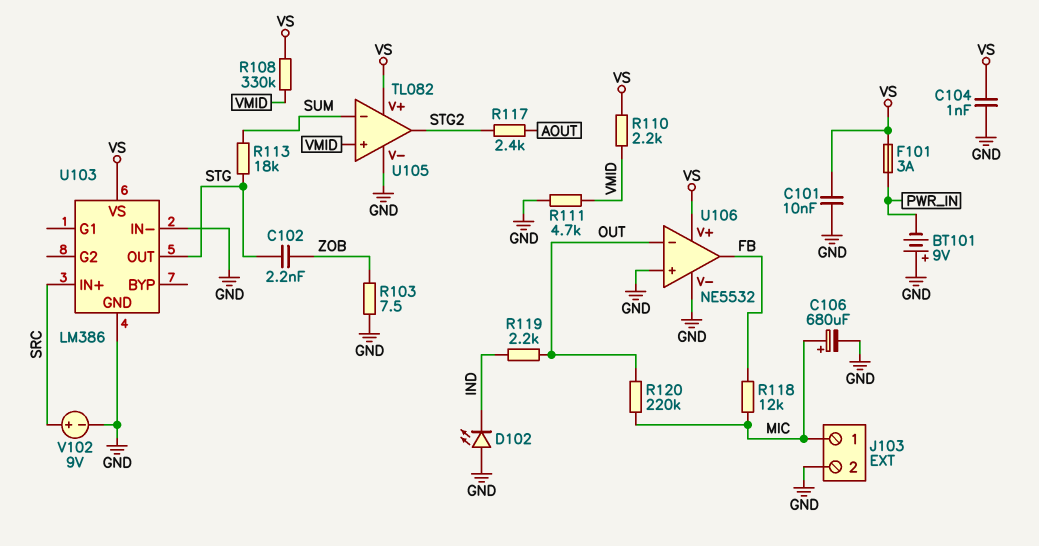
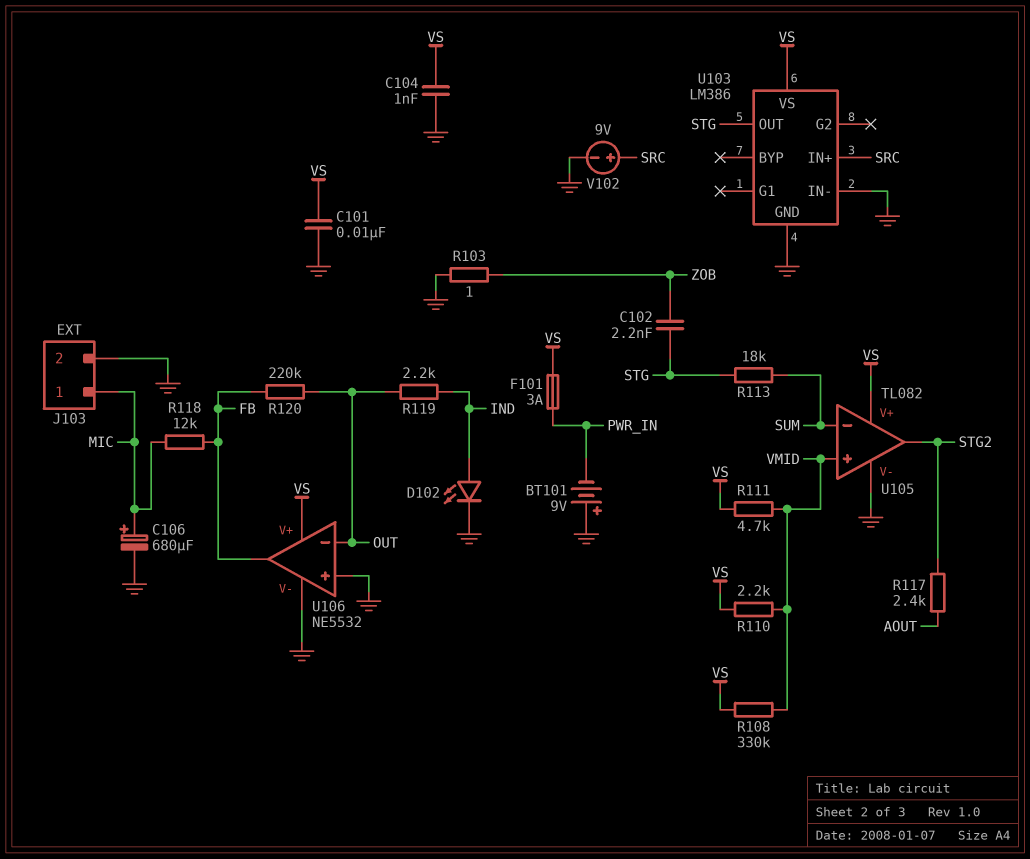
D102: LED (A GND, K IND) -> LED (A IND, K GND)
R103: 7.5 (GND, ZOB) -> 1 (GND, ZOB)
R111: 4.7k (GND, VMID) -> 4.7k (VMID, VS)
R120: 220k (MIC, OUT) -> 220k (FB, OUT)

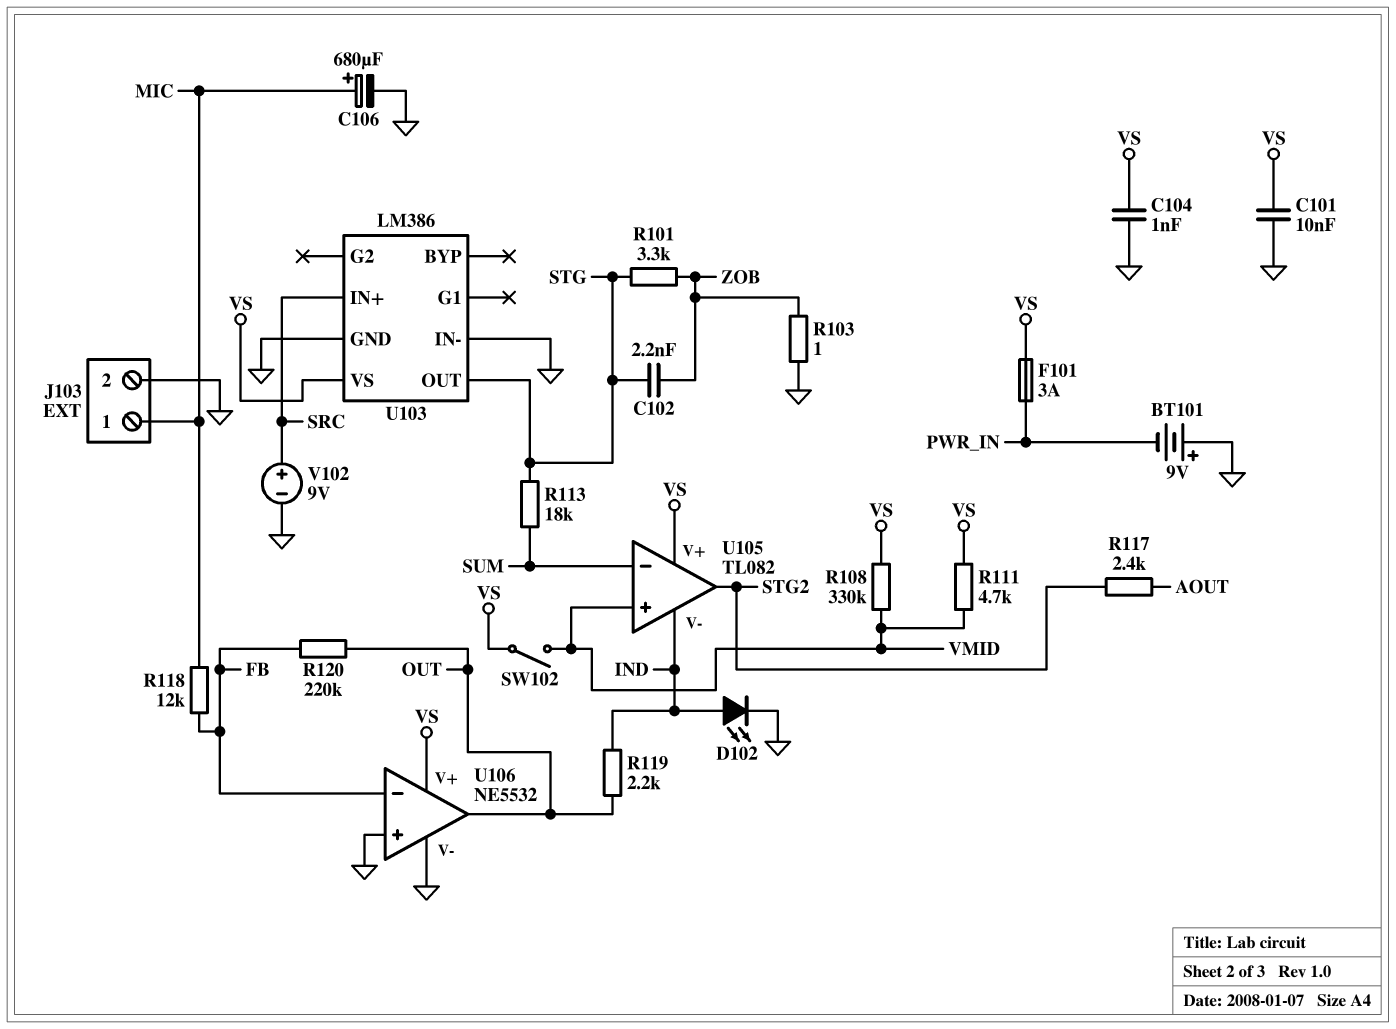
R101: none -> 3.3k (STG, ZOB)
R110: 2.2k (VMID, VS) -> none
SW102: none -> switch (VMID, VS)
U105 pin V-: GND -> IND
U106 pin in-: OUT -> FB
U106 pin out: FB -> OUT

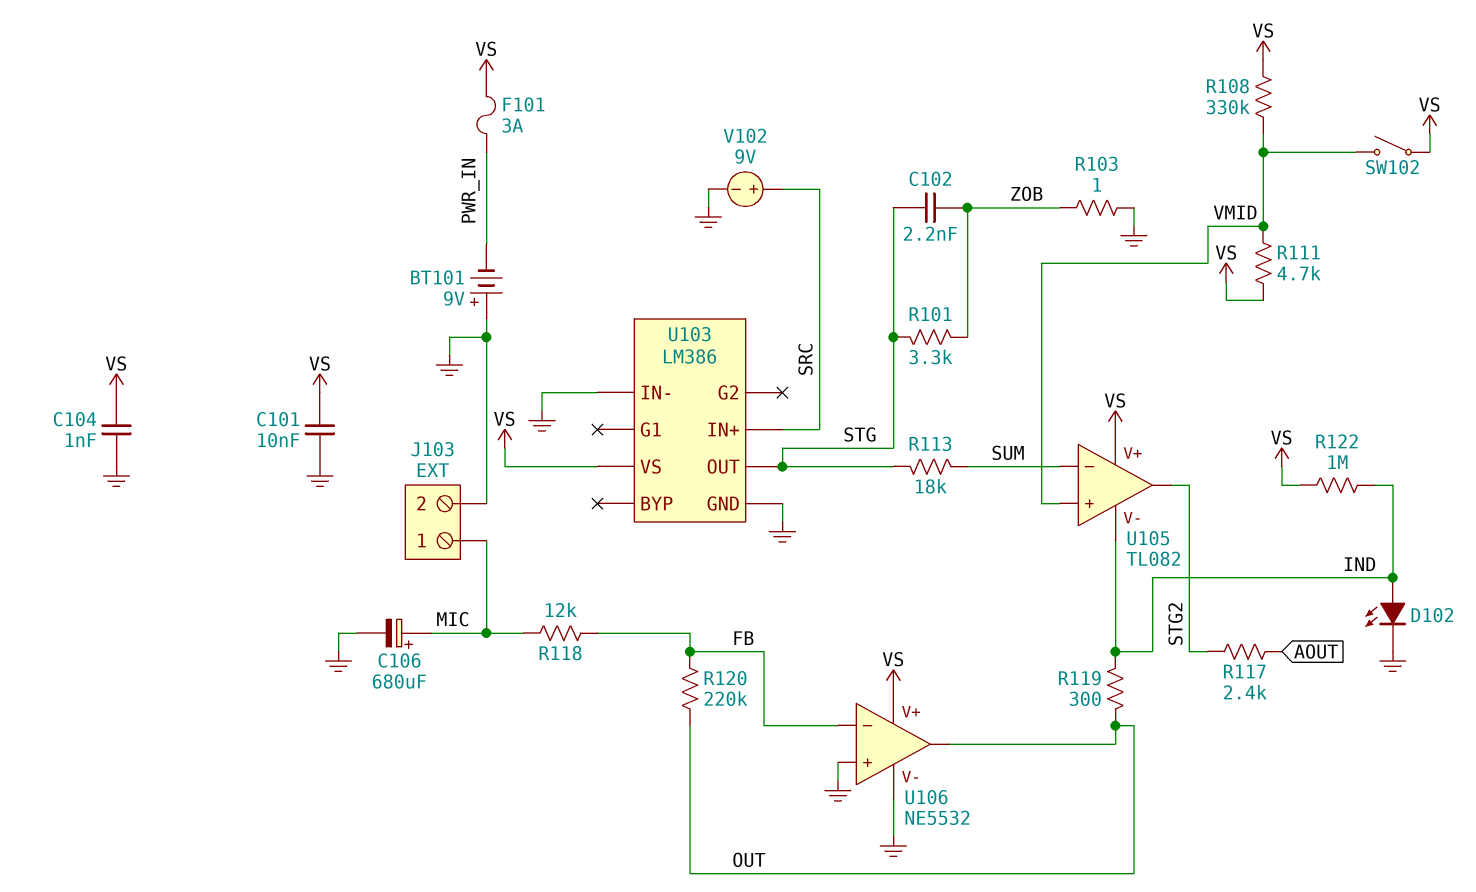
R119: 2.2k (IND, OUT) -> 300 (IND, OUT)
R122: none -> 1M (IND, VS)

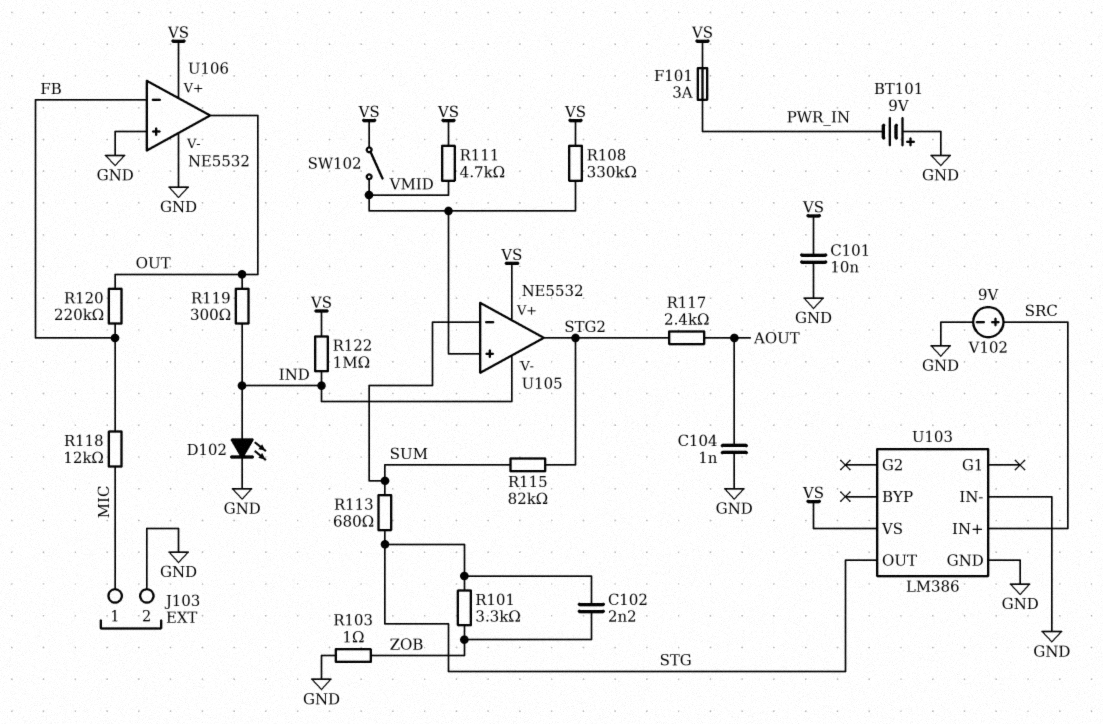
C104: 1nF (GND, VS) -> 1nF (AOUT, GND)
C106: 680uF (plus MIC, minus GND) -> none
R113: 18k (STG, SUM) -> 680 (STG, SUM)
R115: none -> 82k (STG2, SUM)
U105: TL082 -> NE5532

